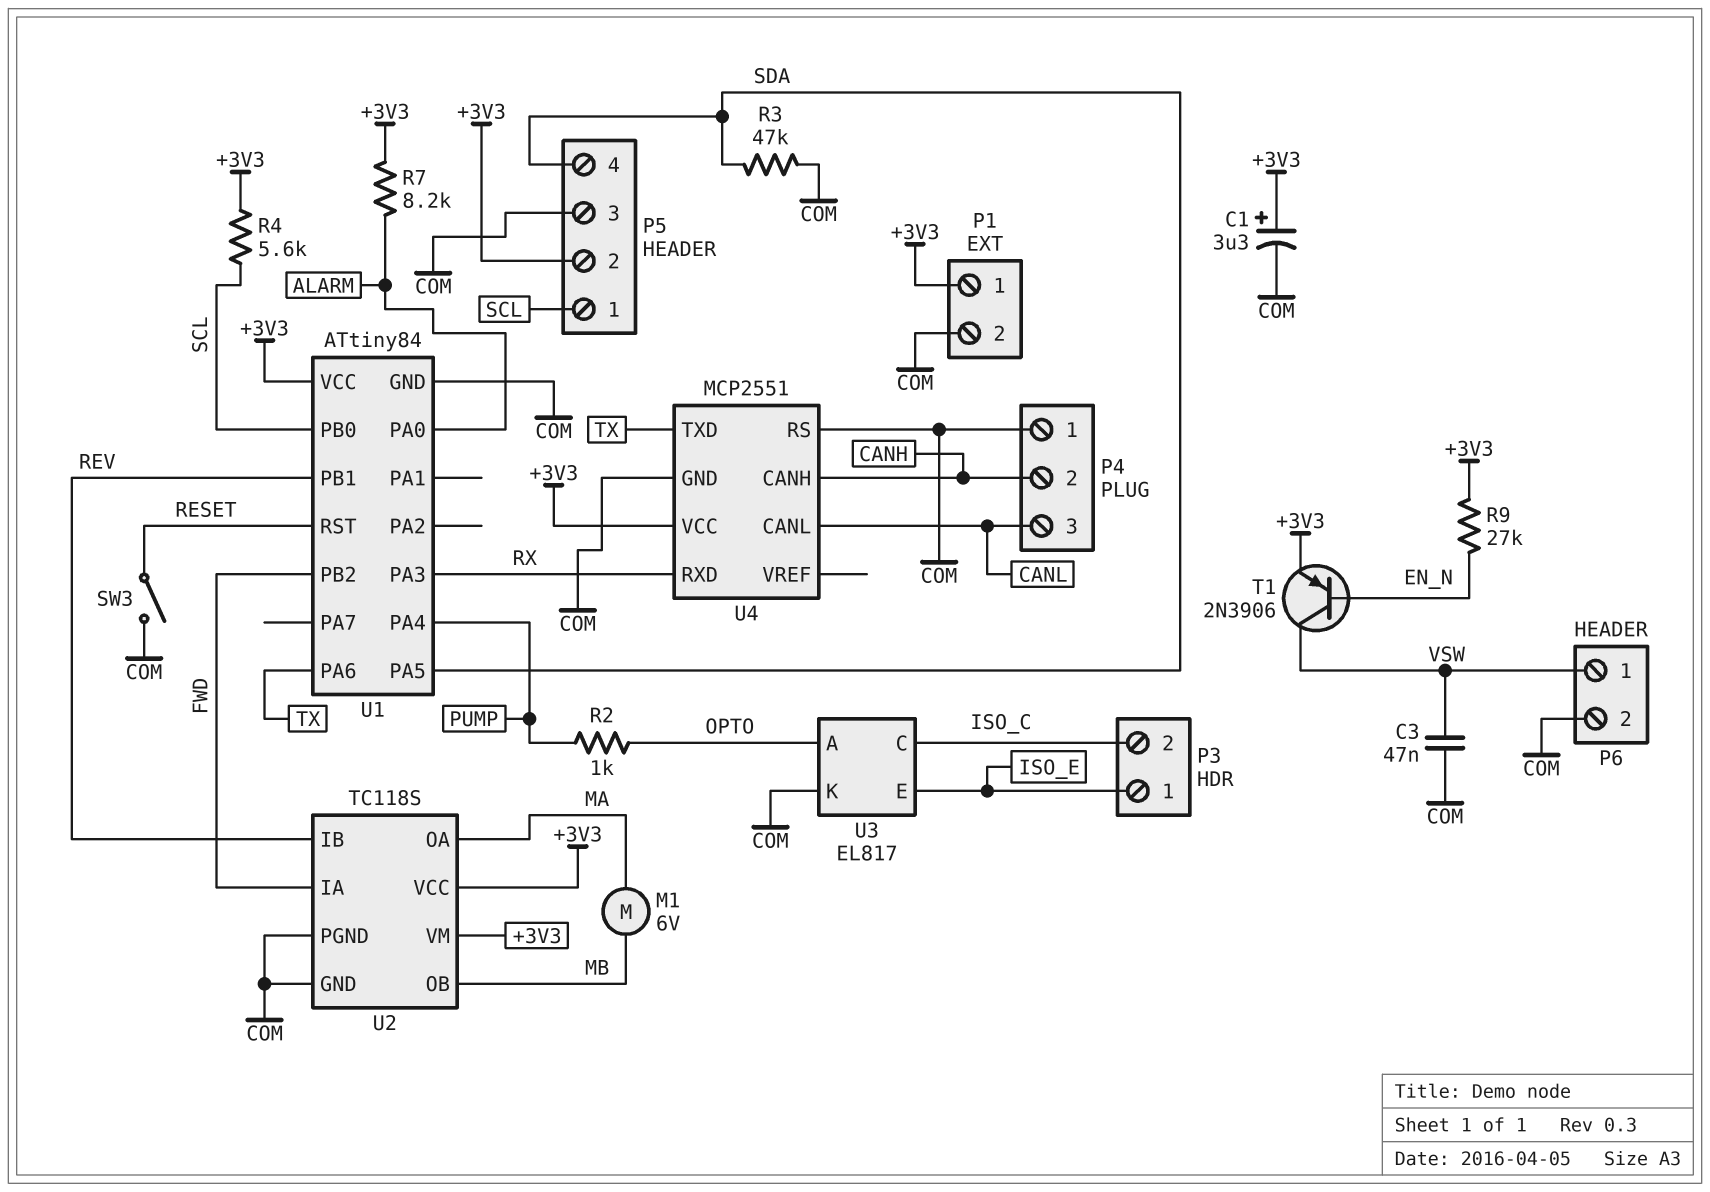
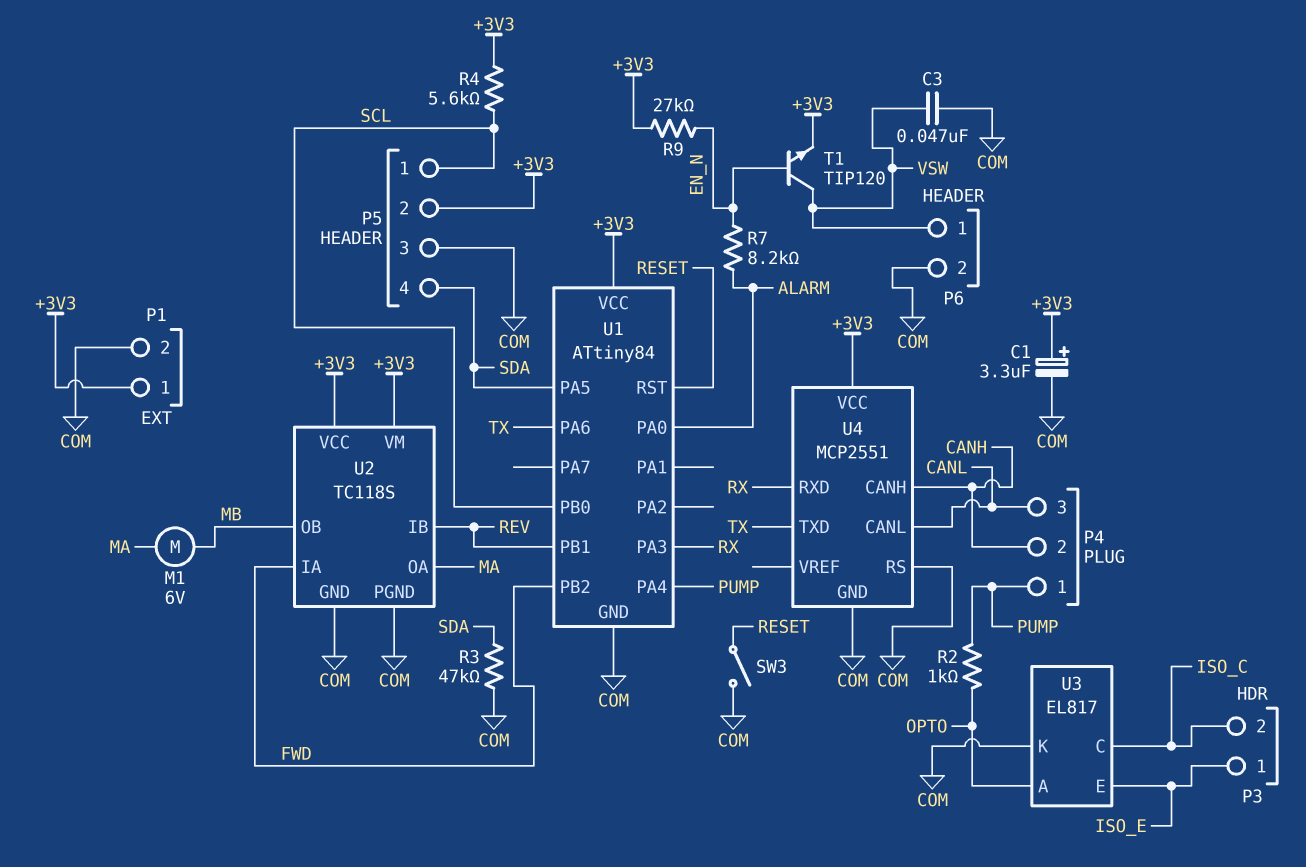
P4 pin 1: COM -> PUMP
R7: 8.2k (+3V3, ALARM) -> 8.2k (ALARM, EN_N)
T1: PNP 2N3906 (B EN_N, C VSW, E +3V3) -> NPN TIP120 (B EN_N, C VSW, E +3V3)

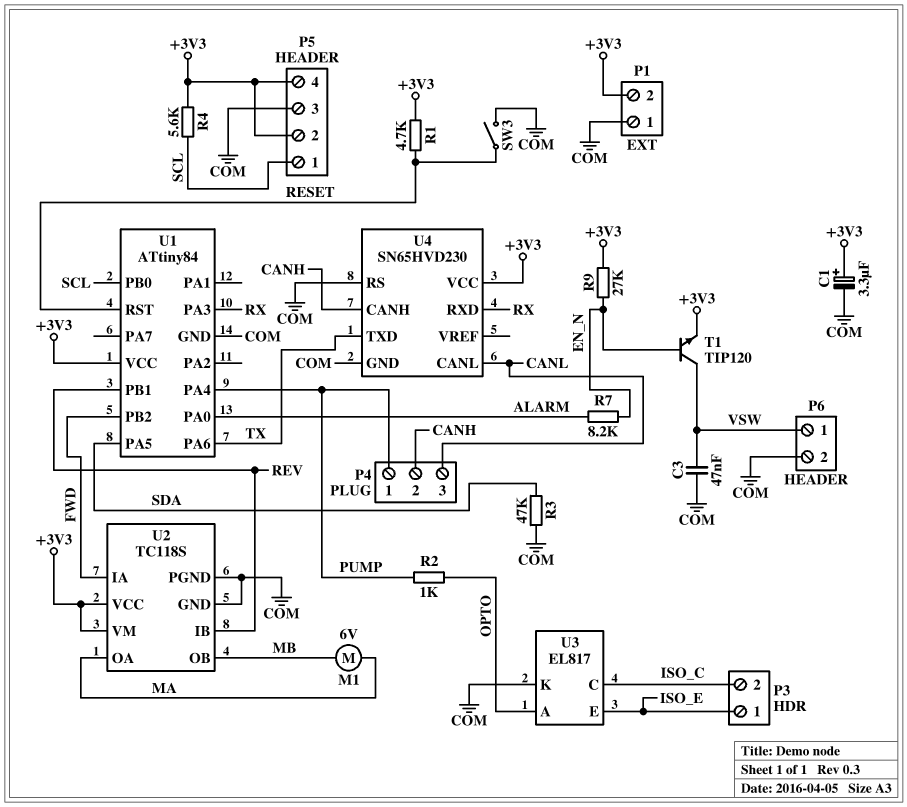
P1 pin 1: +3V3 -> COM
P1 pin 2: COM -> +3V3
P5 pin 4: SDA -> +3V3
R1: none -> 4.7k (+3V3, RESET)
U4: MCP2551 -> SN65HVD230

